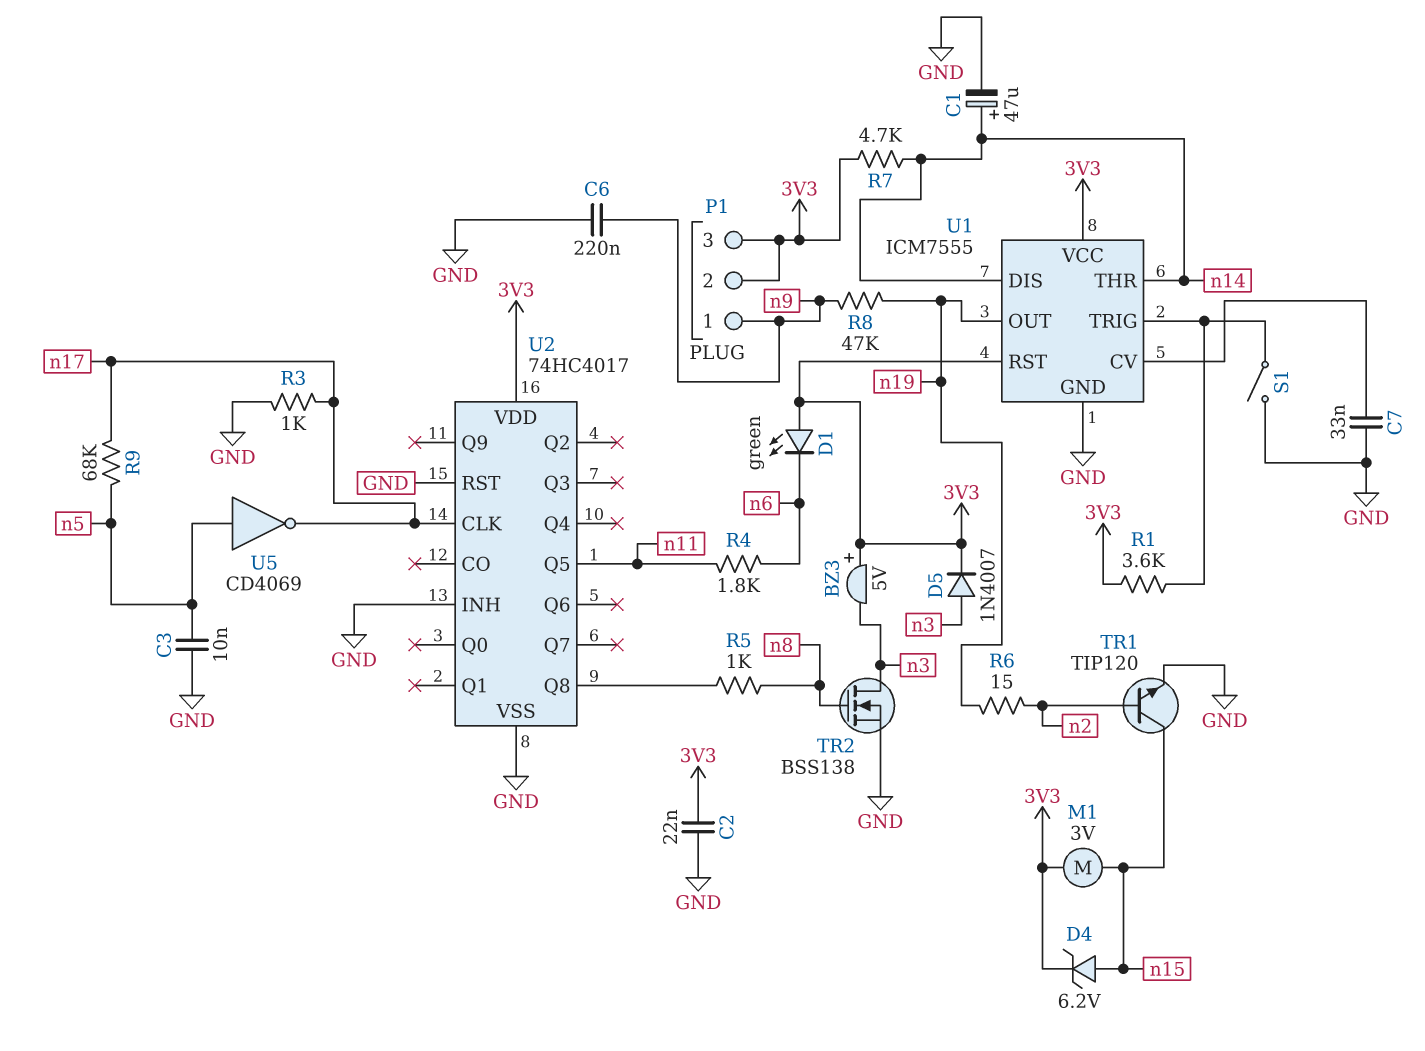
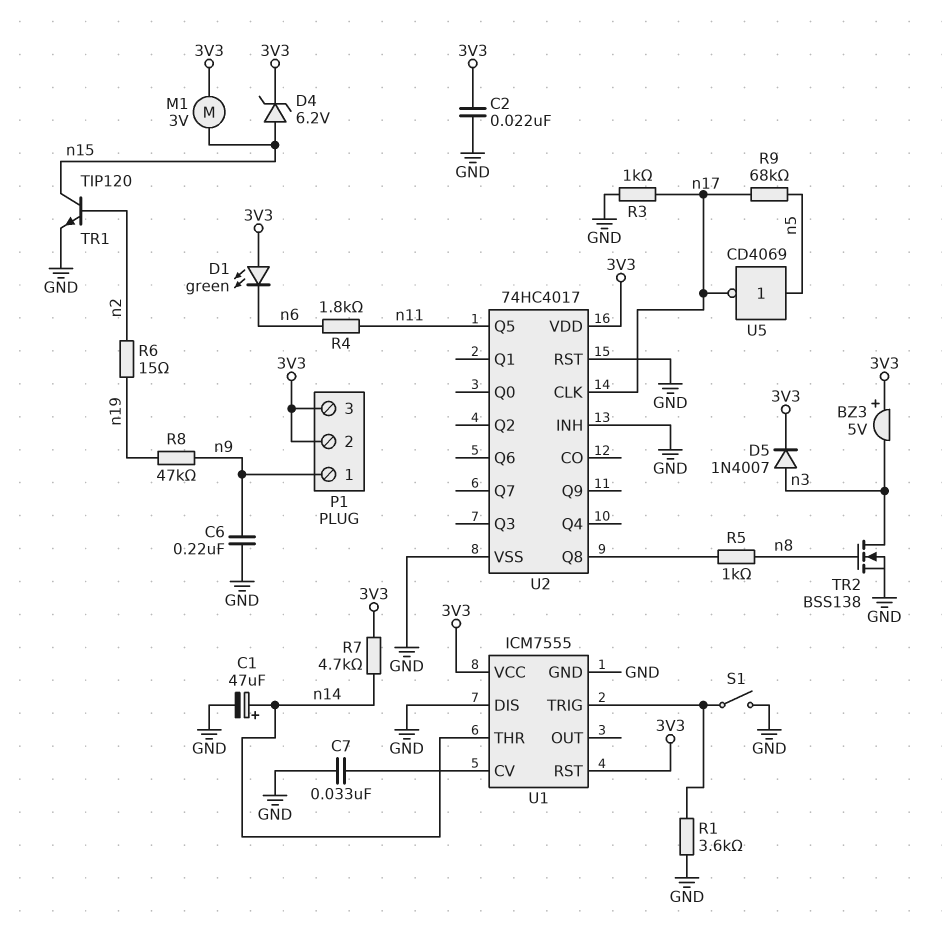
C3: 10nF (GND, n5) -> none
R1: 3.6k (3V3, U1/TRIG) -> 3.6k (GND, U1/TRIG)
U1 pin DIS: n14 -> GND
U1 pin OUT: n19 -> none

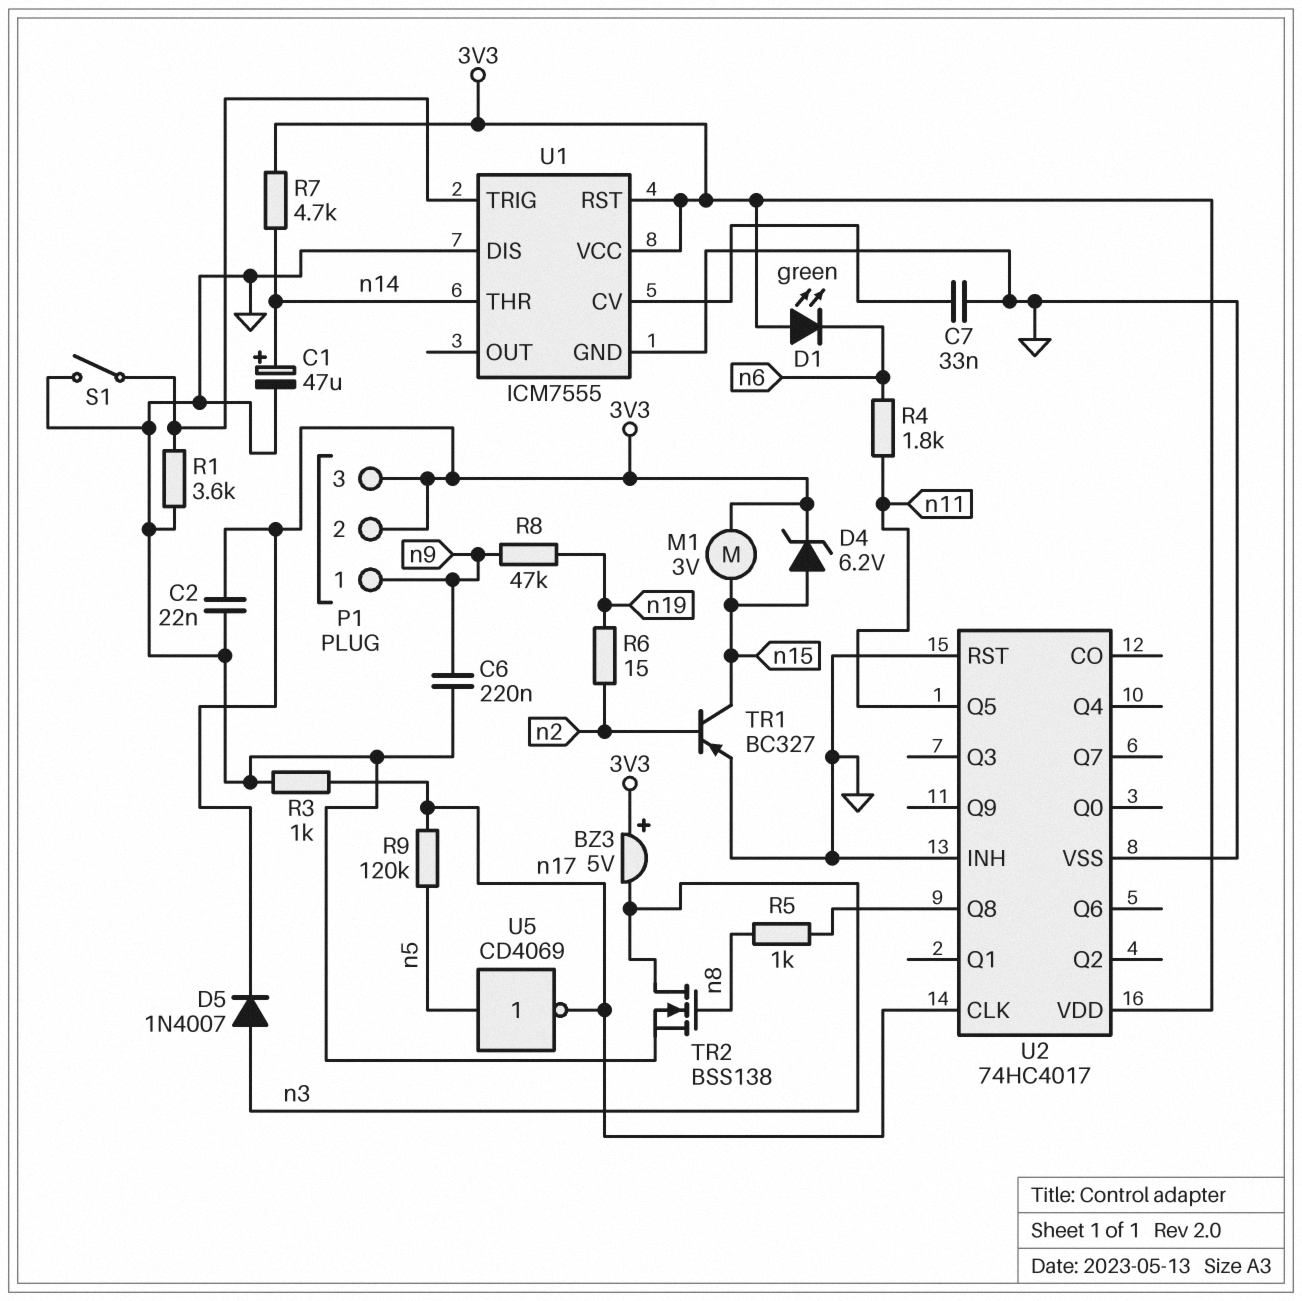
R9: 68k (n5, n17) -> 120k (n5, n17)
TR1: NPN TIP120 (B n2, C n15, E GND) -> PNP BC327 (B n2, C n15, E GND)

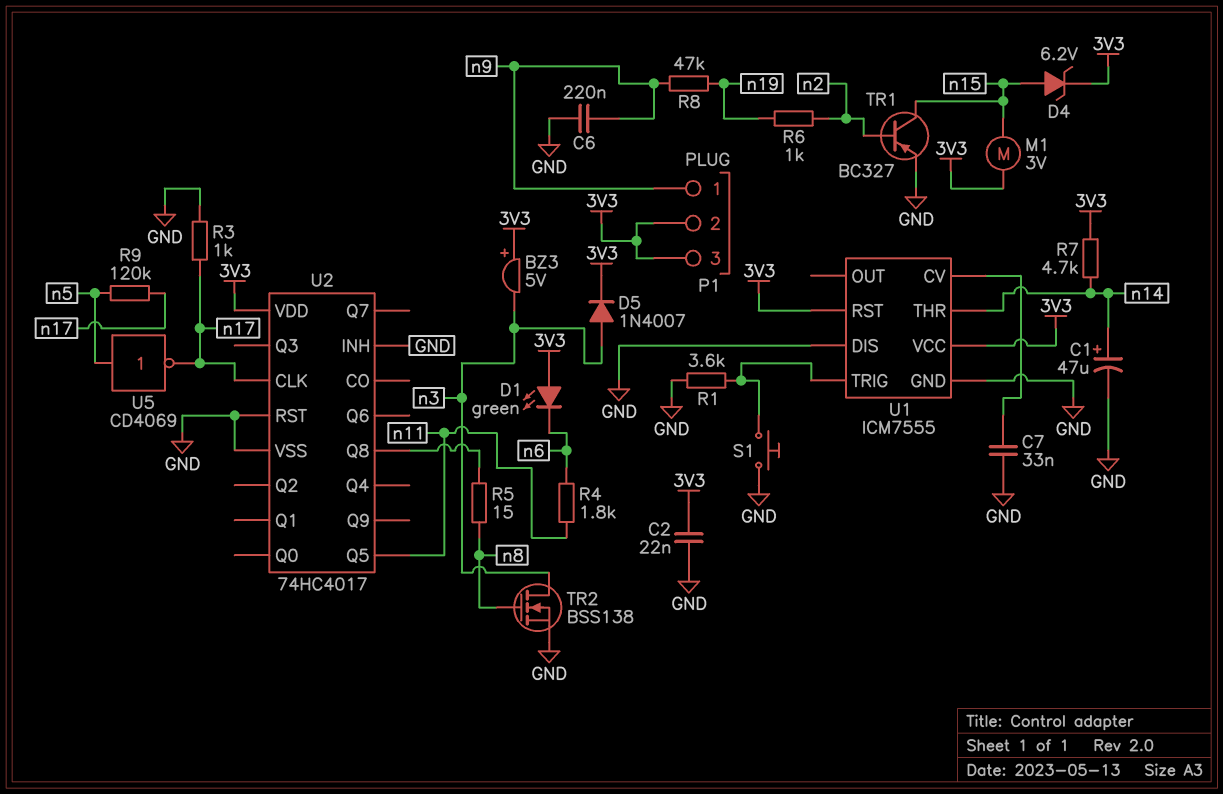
R5: 1k (U2/Q8, n8) -> 15 (U2/Q8, n8)
R6: 15 (n2, n19) -> 1k (n2, n19)
S1: switch (GND, U1/TRIG) -> button (GND, U1/TRIG)

